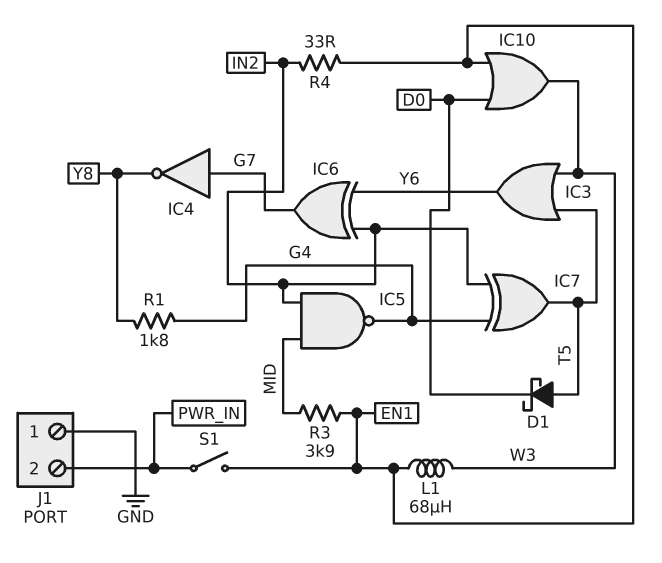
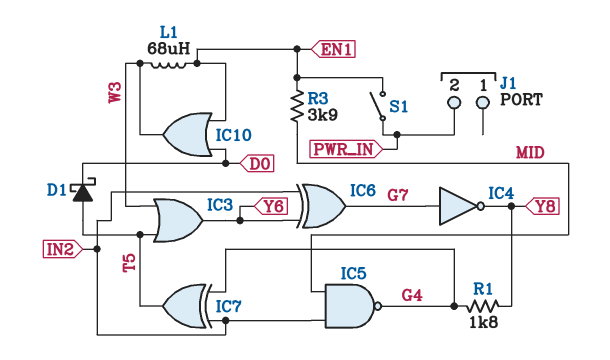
J1 pin 1: GND -> none
R4: 33 (EN1, IN2) -> none

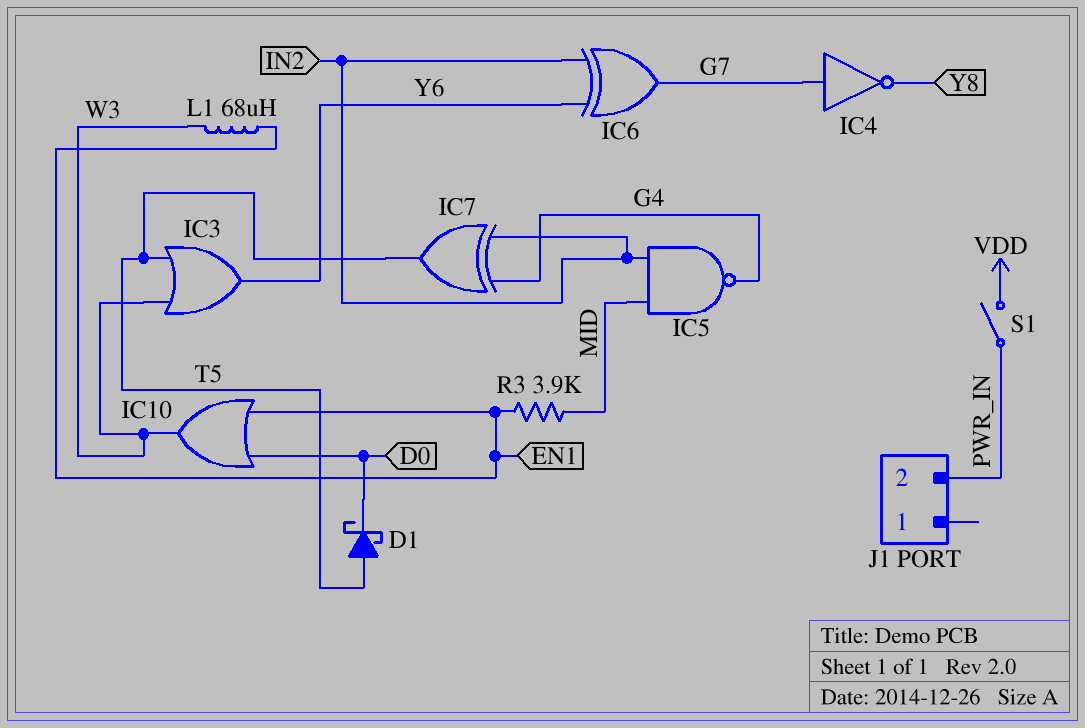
R1: 1.8k (G4, Y8) -> none
S1: switch (EN1, PWR_IN) -> switch (PWR_IN, VDD)

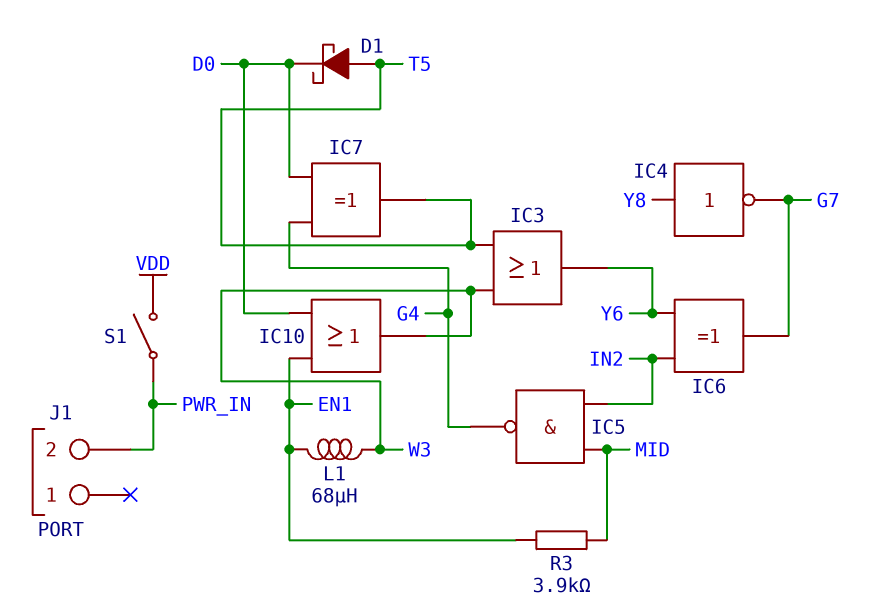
IC4: NOT (in G7, out Y8) -> NOT (in Y8, out G7)
IC7: XOR (in G4, in IN2, out T5) -> XOR (in D0, in G4, out T5)

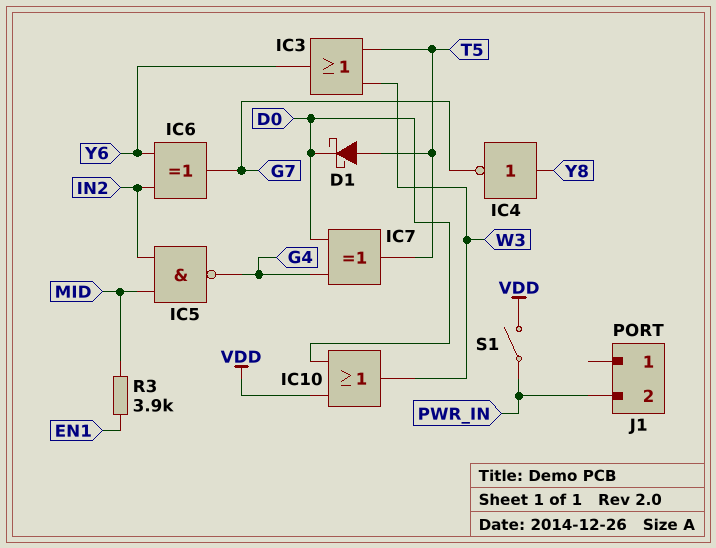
IC10: OR (in D0, in EN1, out W3) -> OR (in D0, in VDD, out W3)
L1: 68uH (EN1, W3) -> none

